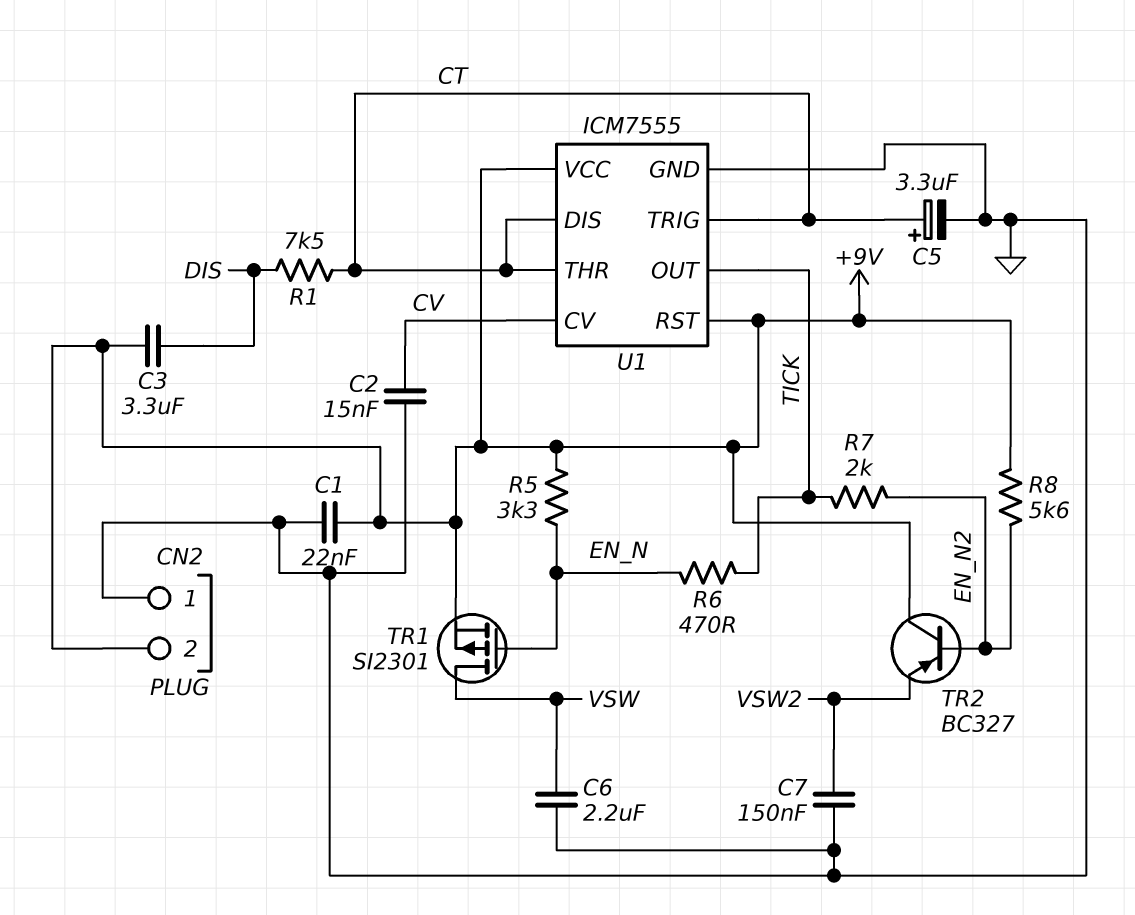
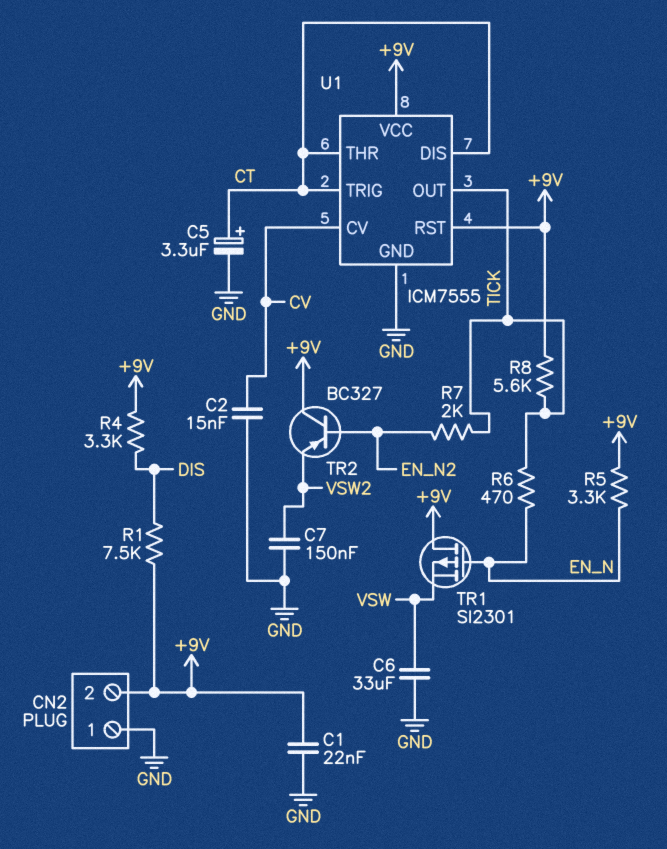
C3: 3.3uF (+9V, DIS) -> none
C6: 2.2uF (GND, VSW) -> 33uF (GND, VSW)
R1: 7.5k (CT, DIS) -> 7.5k (+9V, DIS)
R4: none -> 3.3k (+9V, DIS)
R8: 5.6k (+9V, EN_N2) -> 5.6k (+9V, TICK)
TR1: PMOS SI2301 (G EN_N, D VSW, S +9V) -> PMOS SI2301 (G EN_N, D +9V, S VSW)

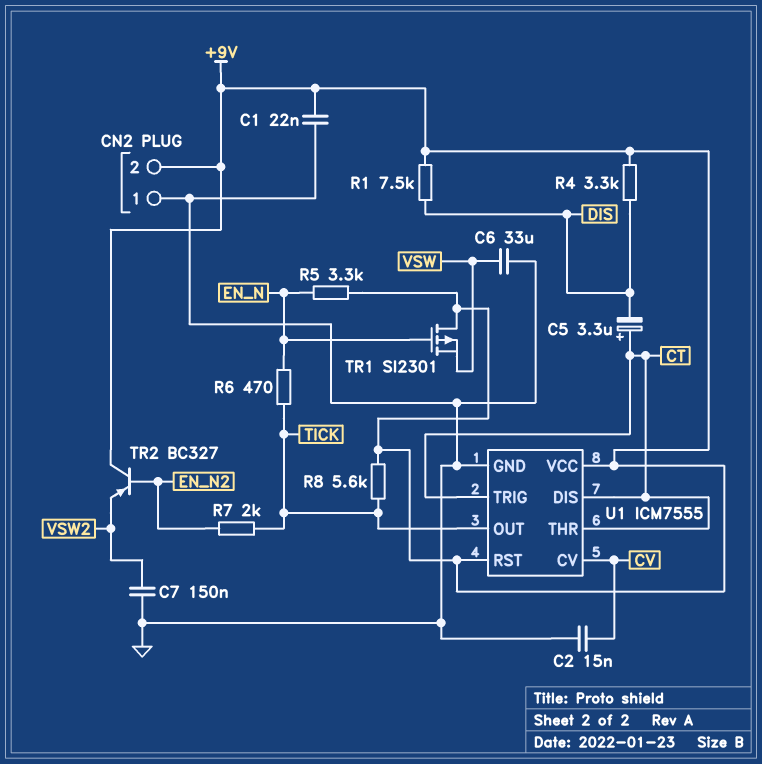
C5: 3.3uF (plus CT, minus GND) -> 3.3uF (plus CT, minus DIS)

